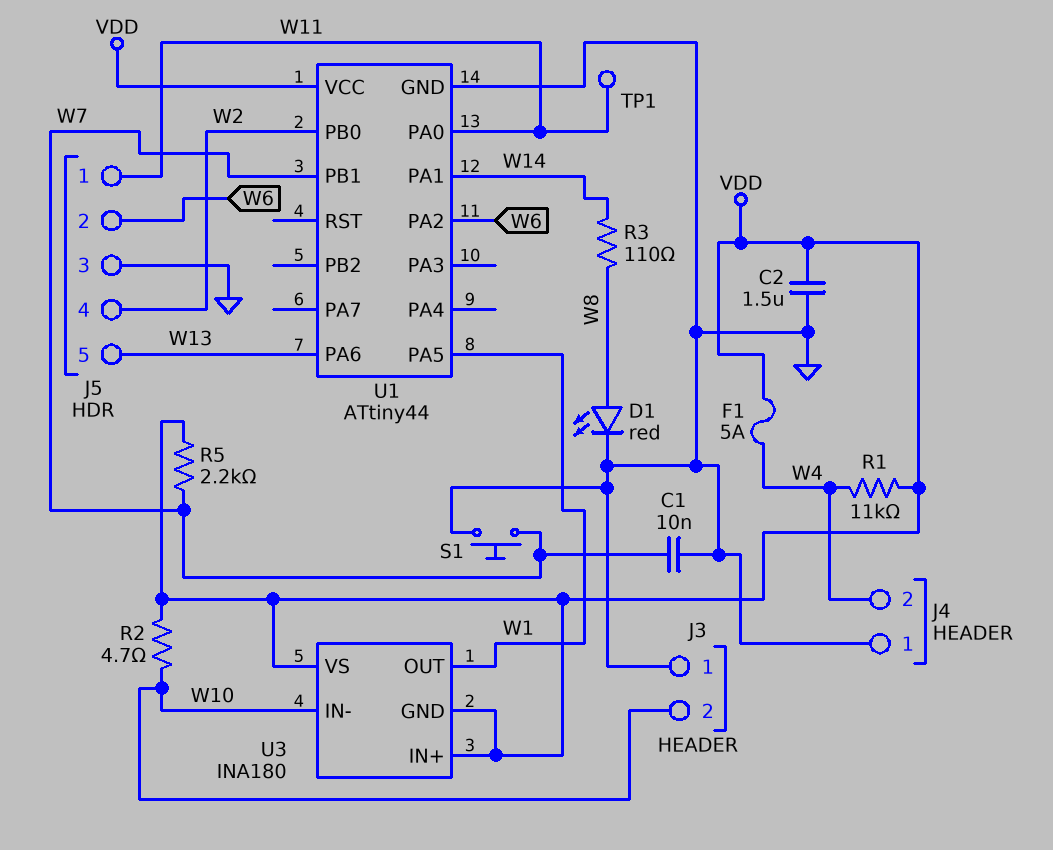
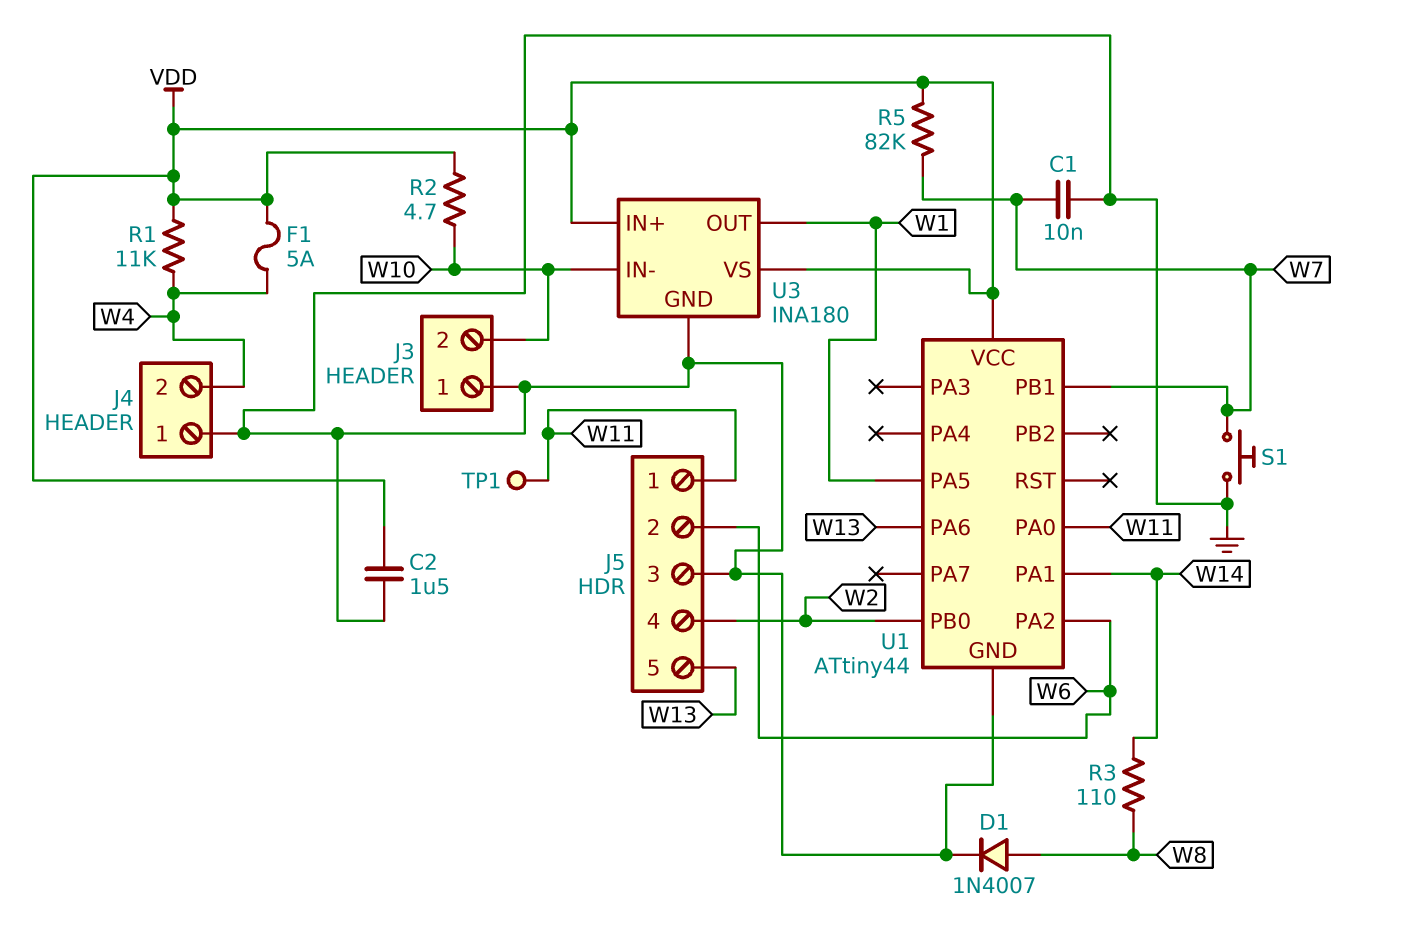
D1: LED red (A W8, K GND) -> diode 1N4007 (A W8, K GND)
R5: 2.2k (VDD, W7) -> 82k (VDD, W7)
U3 pin GND: VDD -> GND

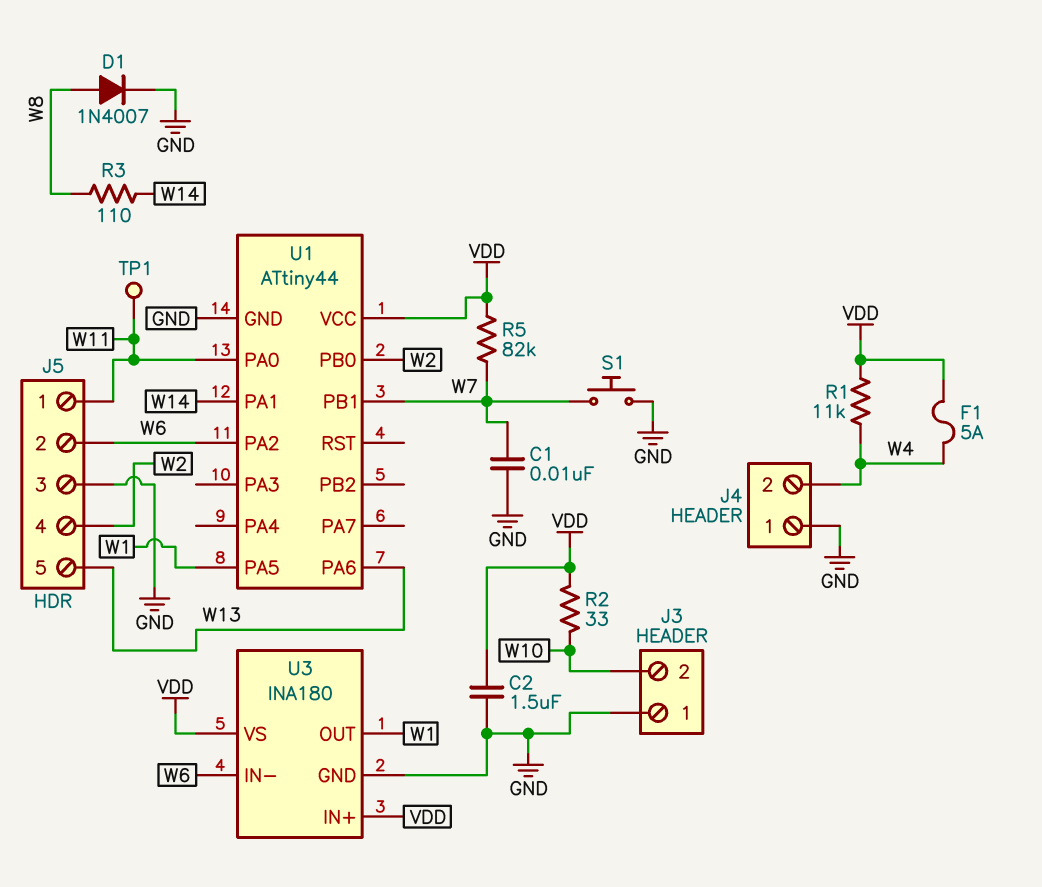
R2: 4.7 (VDD, W10) -> 33 (VDD, W10)
U3 pin IN-: W10 -> W6

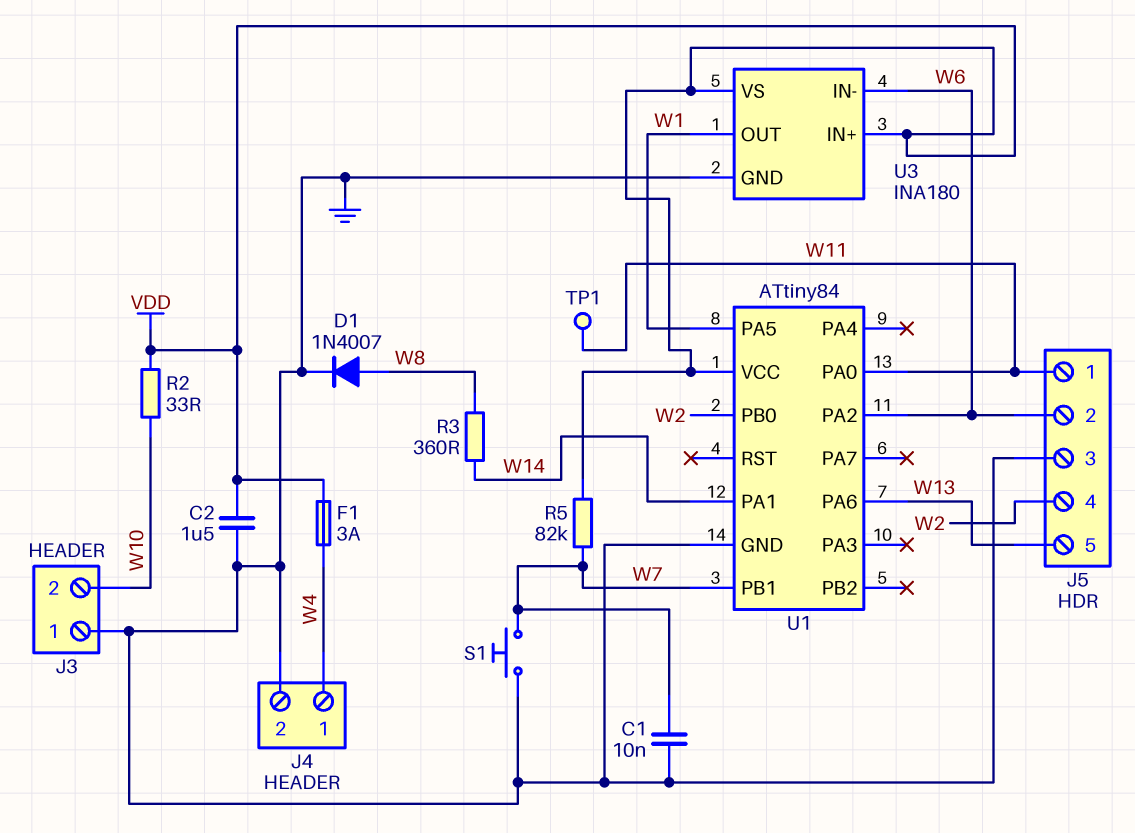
F1: 5A (VDD, W4) -> 3A (VDD, W4)
J4 pin 1: GND -> W4
J4 pin 2: W4 -> GND
R1: 11k (VDD, W4) -> none
R3: 110 (W8, W14) -> 360 (W8, W14)
U1: ATtiny44 -> ATtiny84

